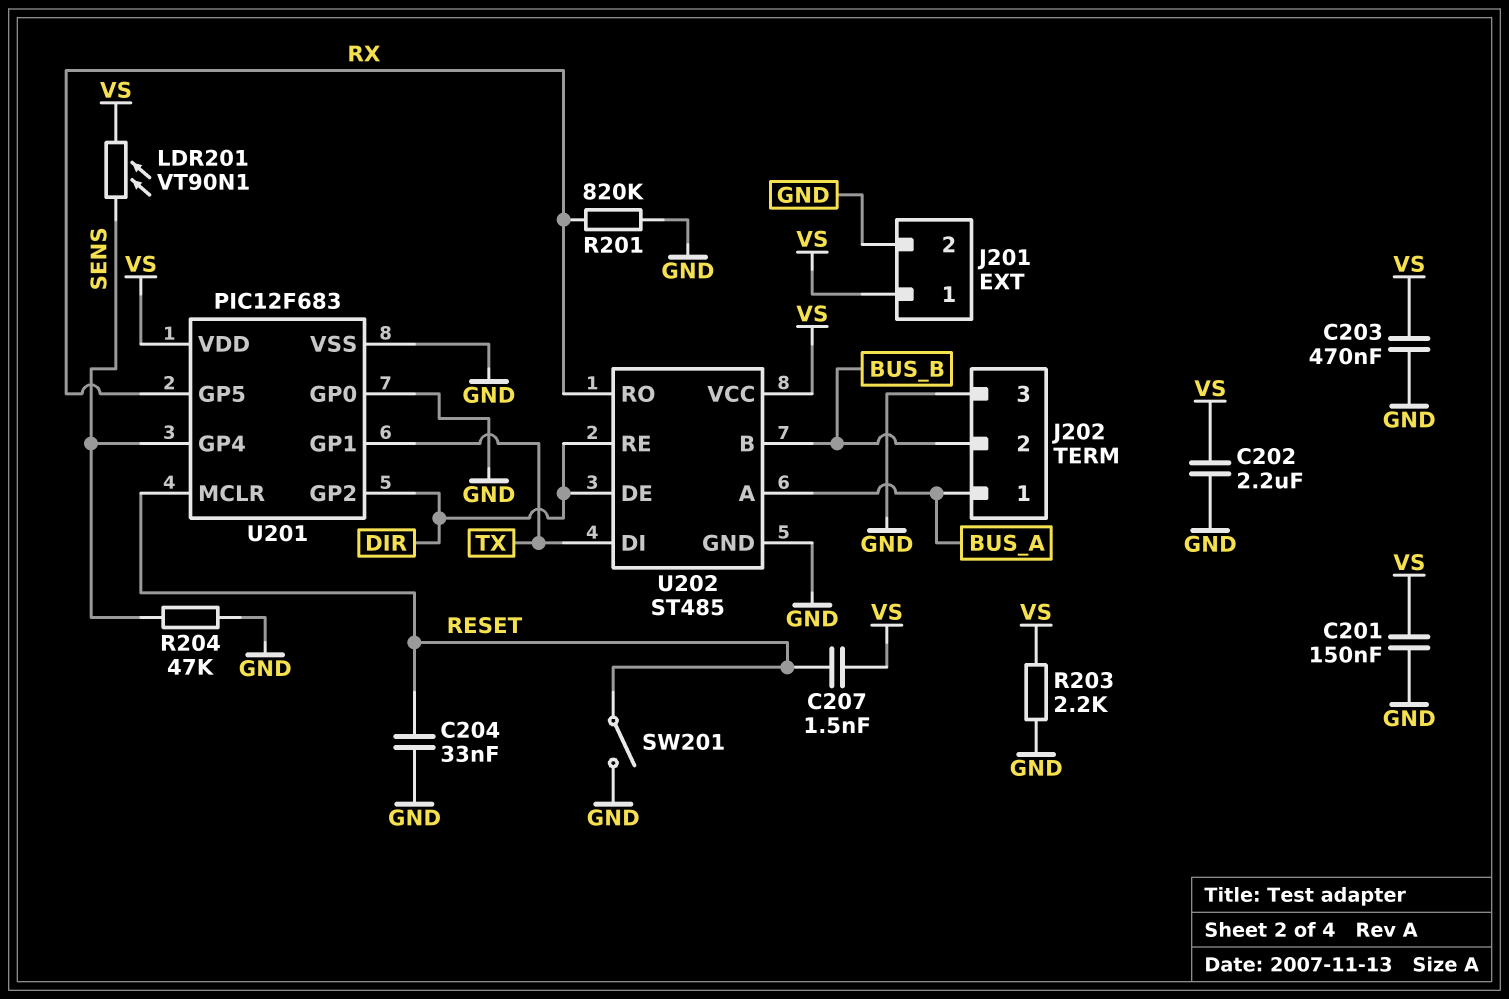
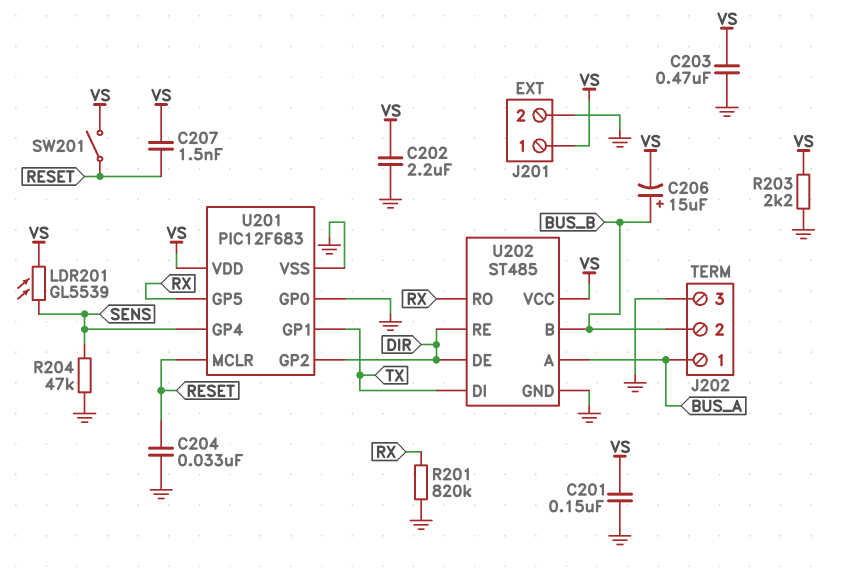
C206: none -> 15uF (plus BUS_B, minus VS)
LDR201: VT90N1 (SENS, VS) -> GL5539 (SENS, VS)
SW201: switch (GND, RESET) -> switch (RESET, VS)

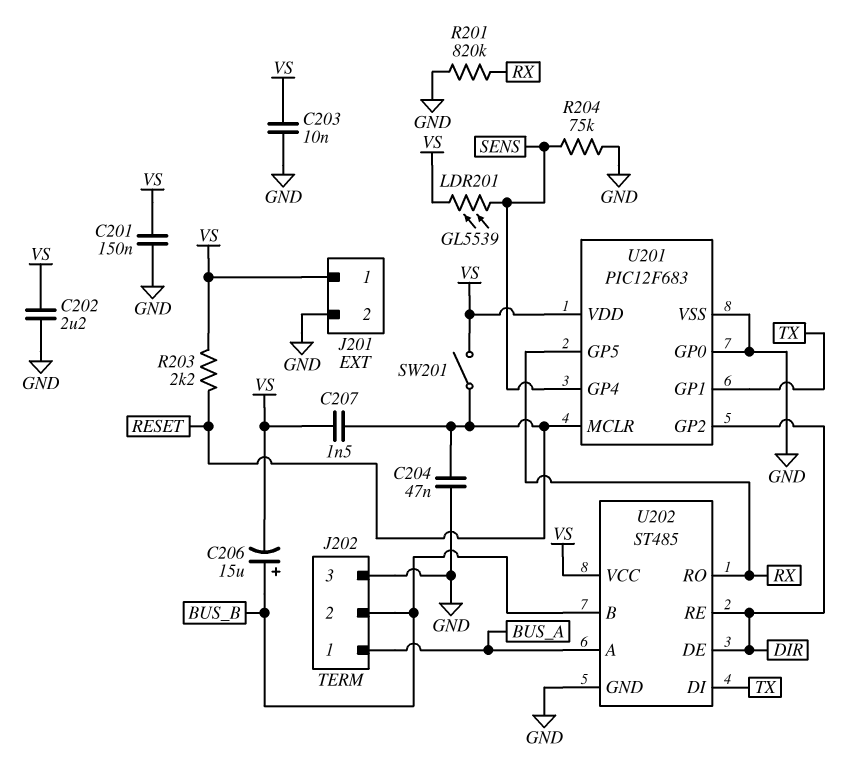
C203: 470nF (GND, VS) -> 10nF (GND, VS)
C204: 33nF (GND, RESET) -> 47nF (GND, RESET)
R203: 2.2k (GND, VS) -> 2.2k (RESET, VS)
R204: 47k (GND, SENS) -> 75k (GND, SENS)

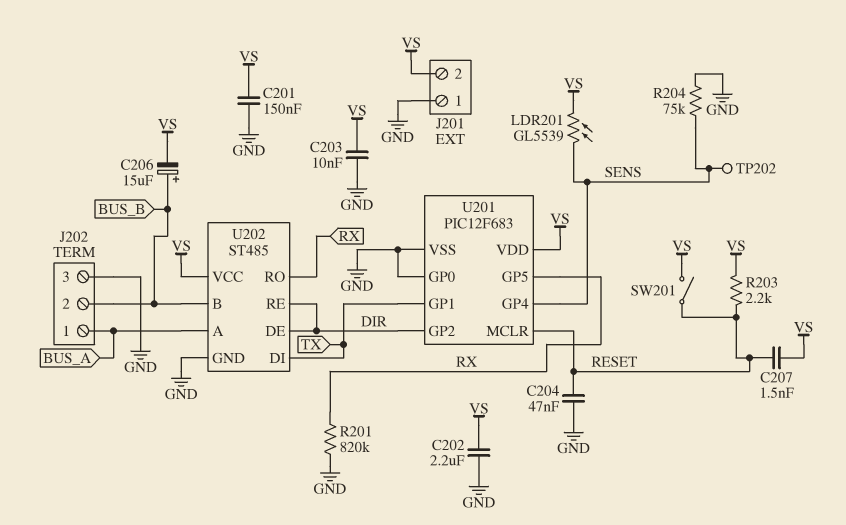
J201 pin 1: VS -> GND
J201 pin 2: GND -> VS
TP202: none -> test point (SENS)

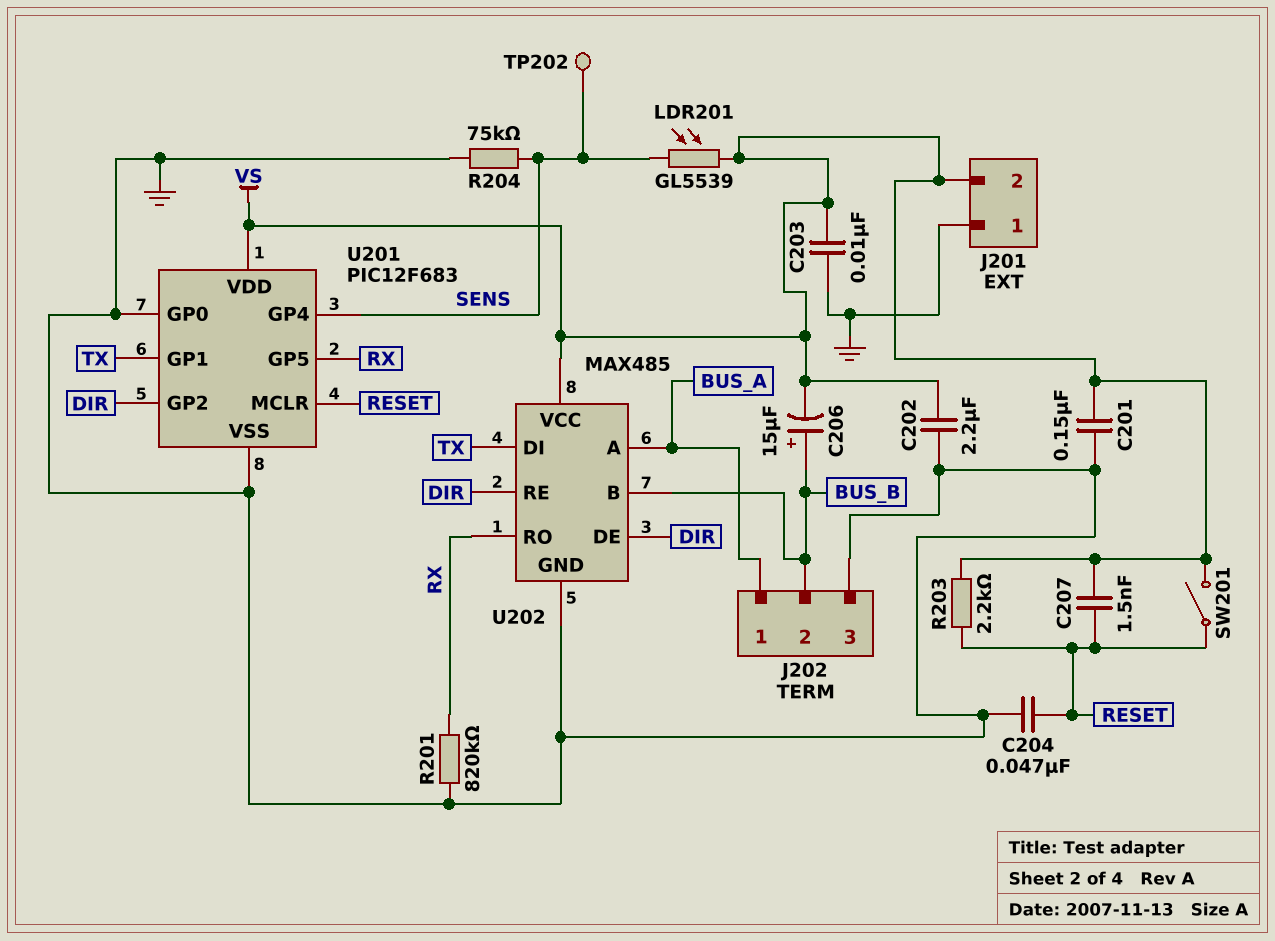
U202: ST485 -> MAX485

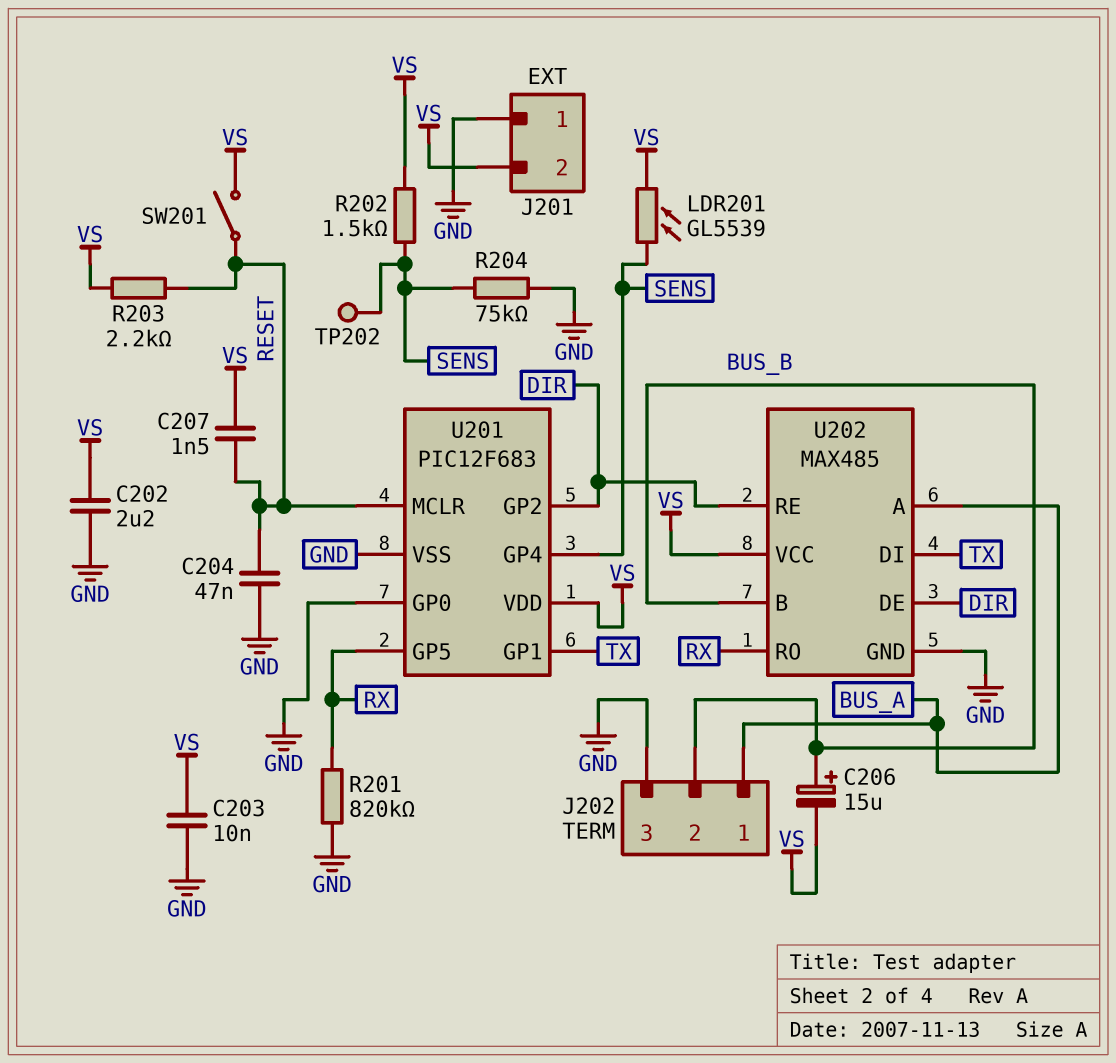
C201: 150nF (GND, VS) -> none
R202: none -> 1.5k (SENS, VS)

